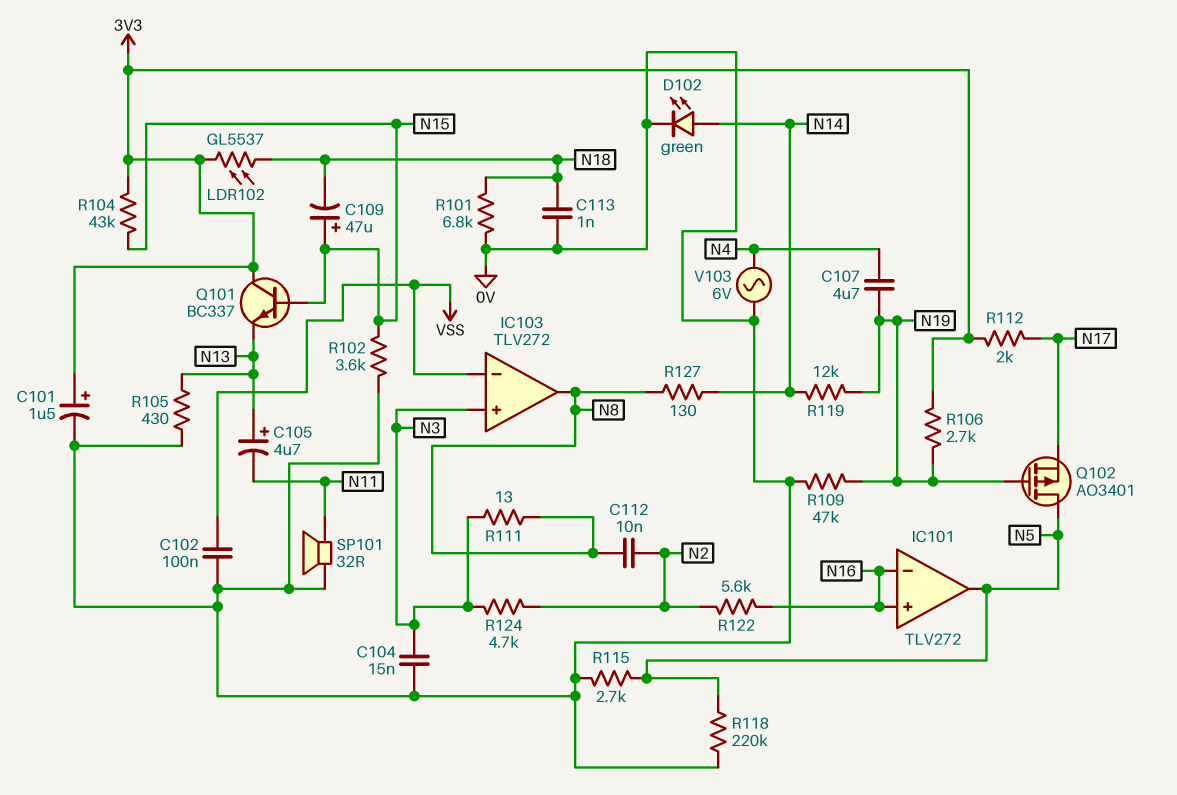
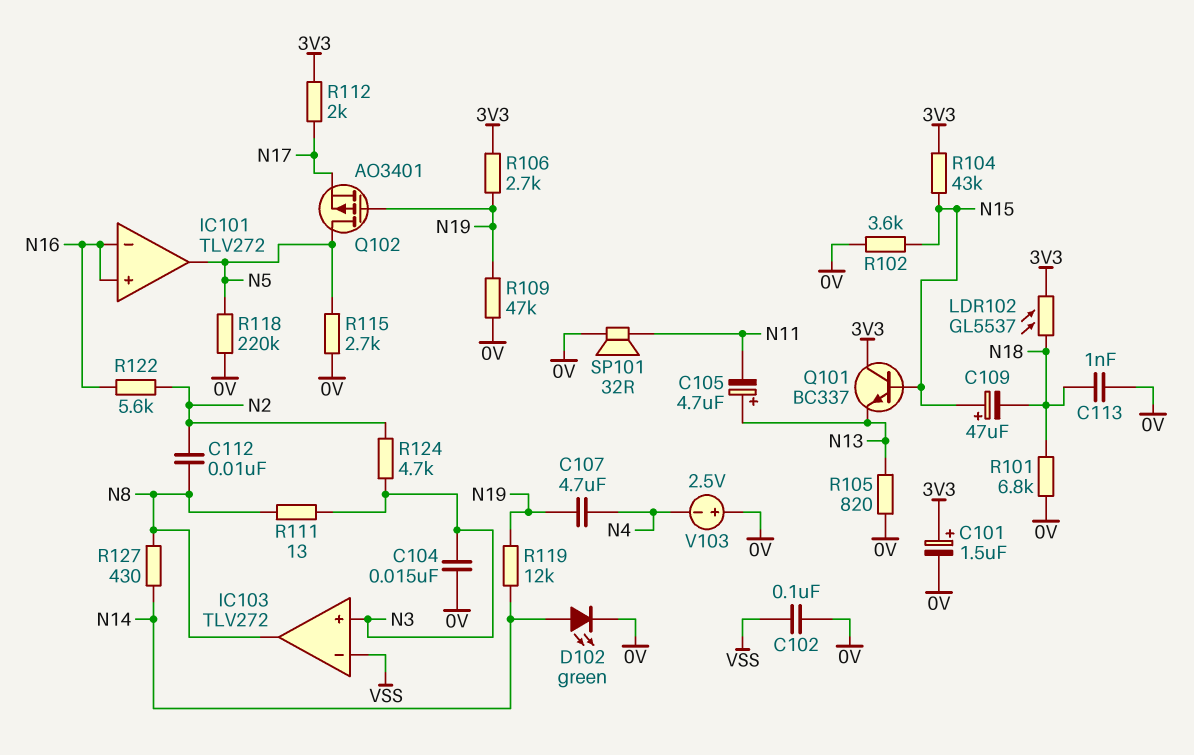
R105: 430 (0V, N13) -> 820 (0V, N13)
R127: 130 (N8, N14) -> 430 (N8, N14)
V103: AC 6V (0V, N4) -> 2.5V (plus 0V, minus N4)

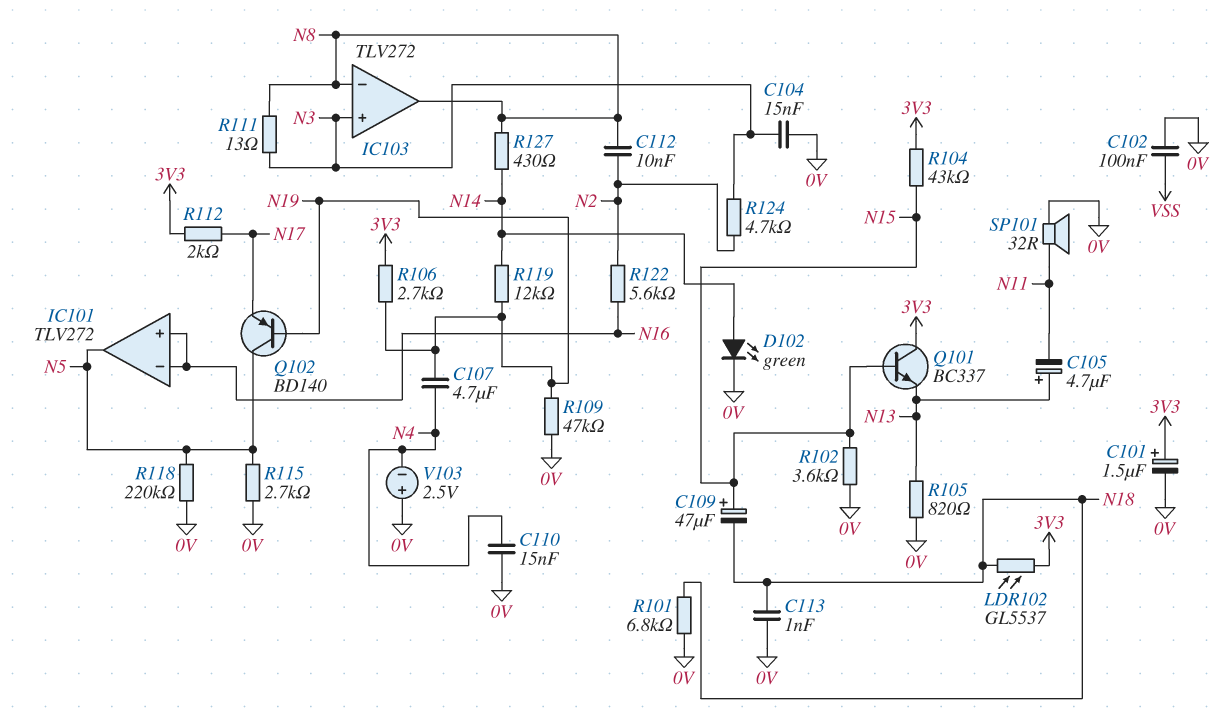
C110: none -> 15nF (0V, N4)
IC103 pin in-: VSS -> N8
Q102: PMOS AO3401 (G N19, D N5, S N17) -> PNP BD140 (B N19, C N5, E N17)

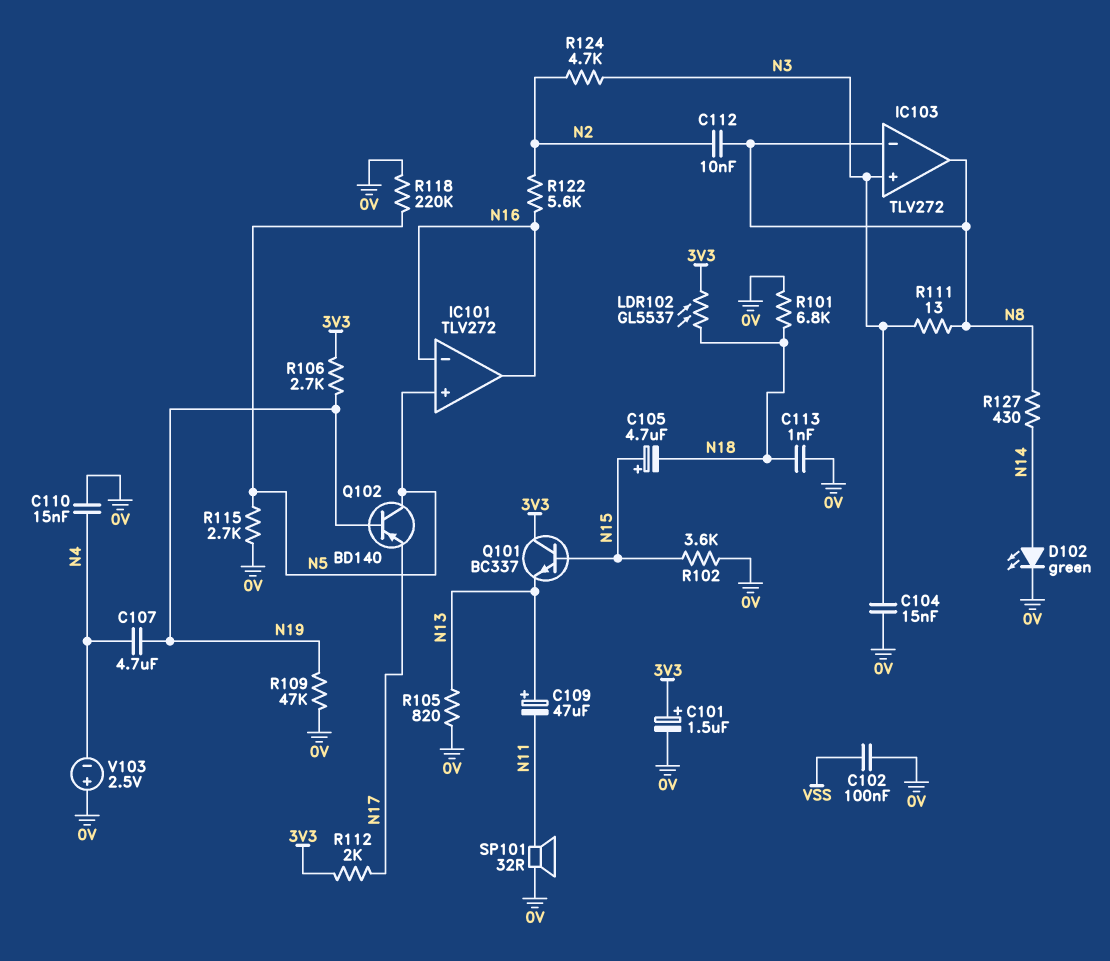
C105: 4.7uF (plus N13, minus N11) -> 4.7uF (plus N15, minus N18)
C109: 47uF (plus N15, minus N18) -> 47uF (plus N13, minus N11)
IC101 pin in+: N16 -> N5
IC101 pin out: N5 -> N16
R104: 43k (3V3, N15) -> none
R119: 12k (N14, N19) -> none

